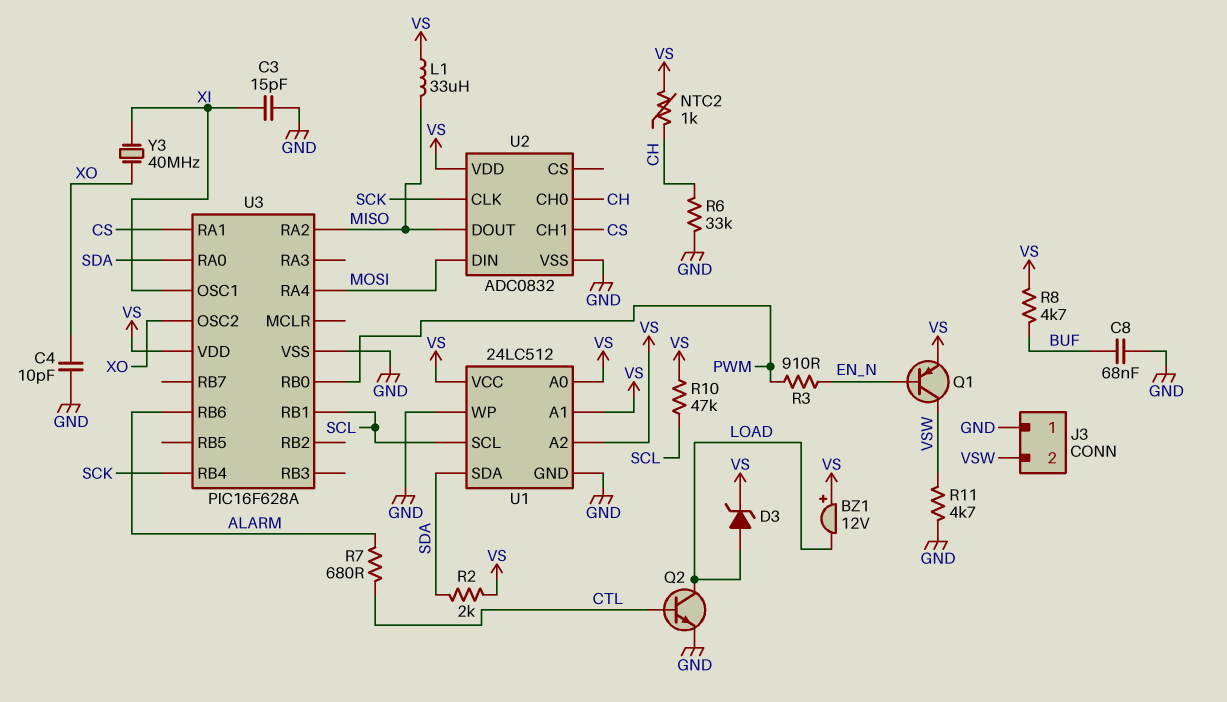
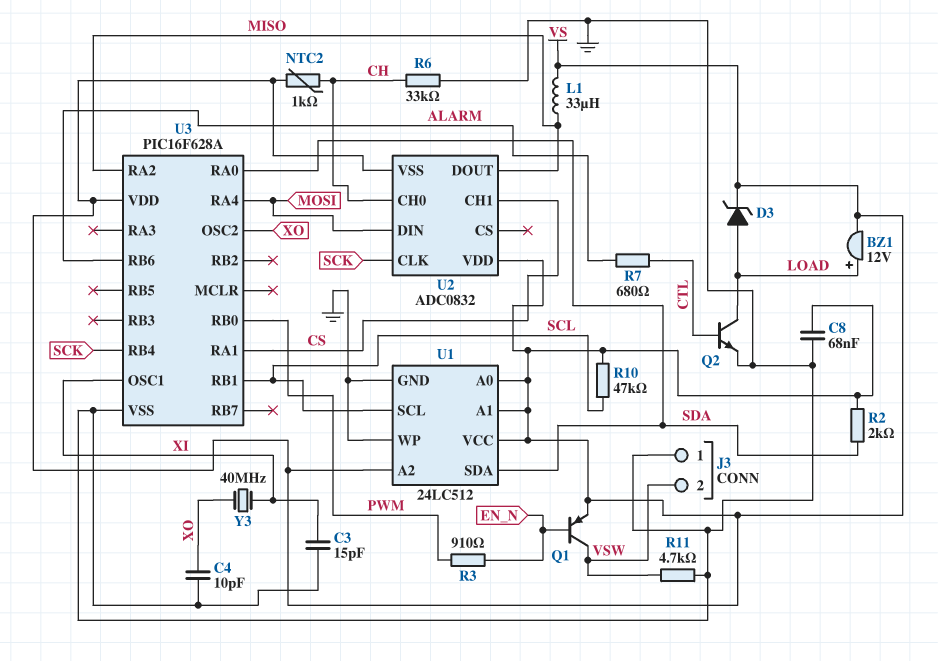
BZ1: buzzer 12V (plus VS, minus LOAD) -> buzzer 12V (plus LOAD, minus VS)
C8: 68nF (BUF, GND) -> 68nF (GND, VS)
R8: 4.7k (BUF, VS) -> none
U2 pin VSS: GND -> VS

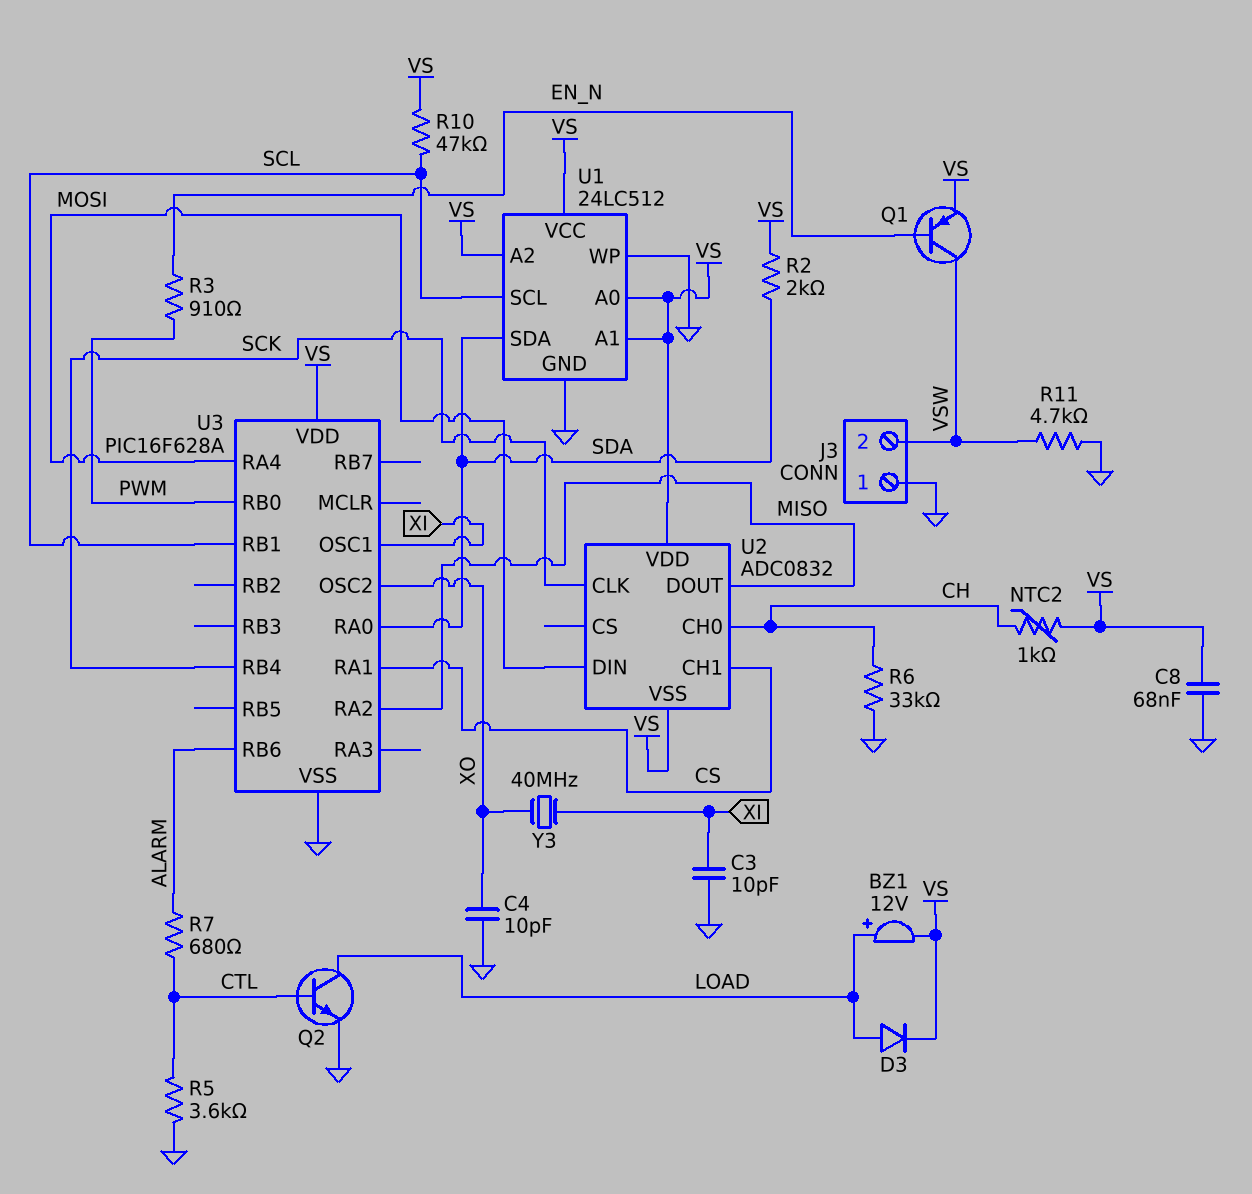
C3: 15pF (GND, XI) -> 10pF (GND, XI)
D3: zener (A LOAD, K VS) -> diode (A LOAD, K VS)
L1: 33uH (MISO, VS) -> none
R5: none -> 3.6k (CTL, GND)

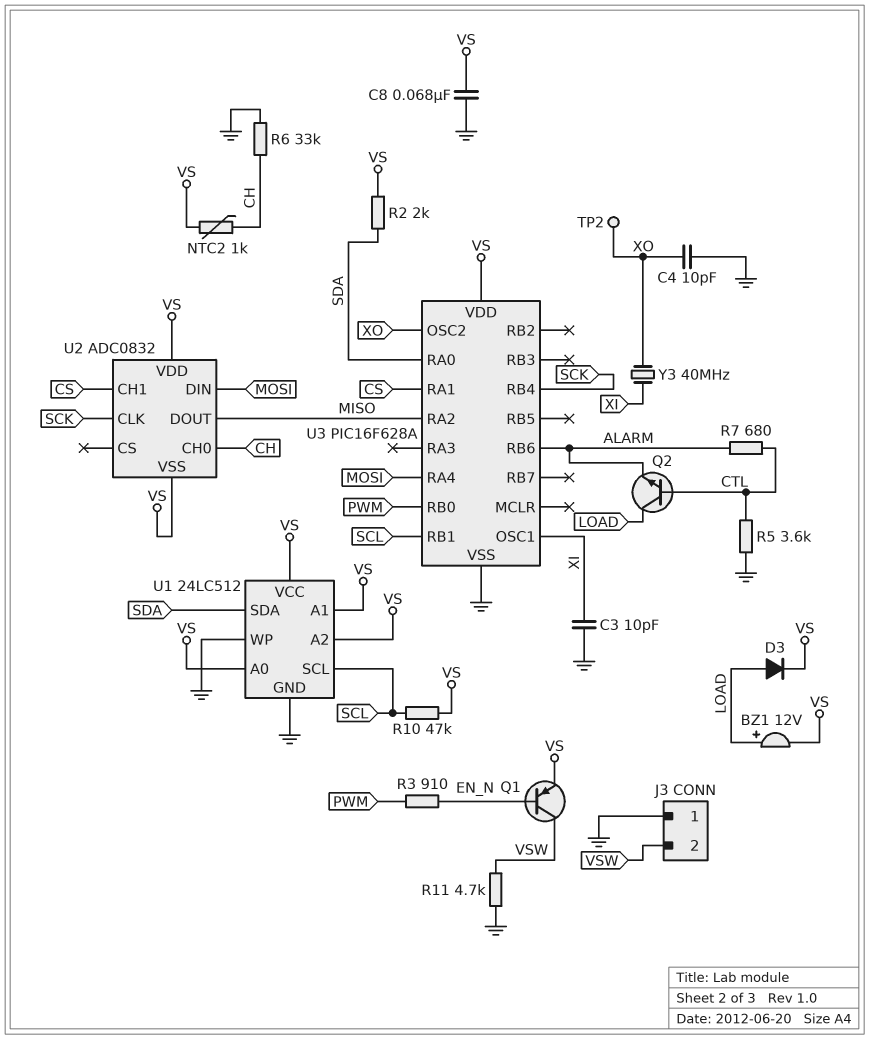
Q2: NPN (B CTL, C LOAD, E GND) -> NPN (B CTL, C LOAD, E ALARM)
TP2: none -> test point (XO)

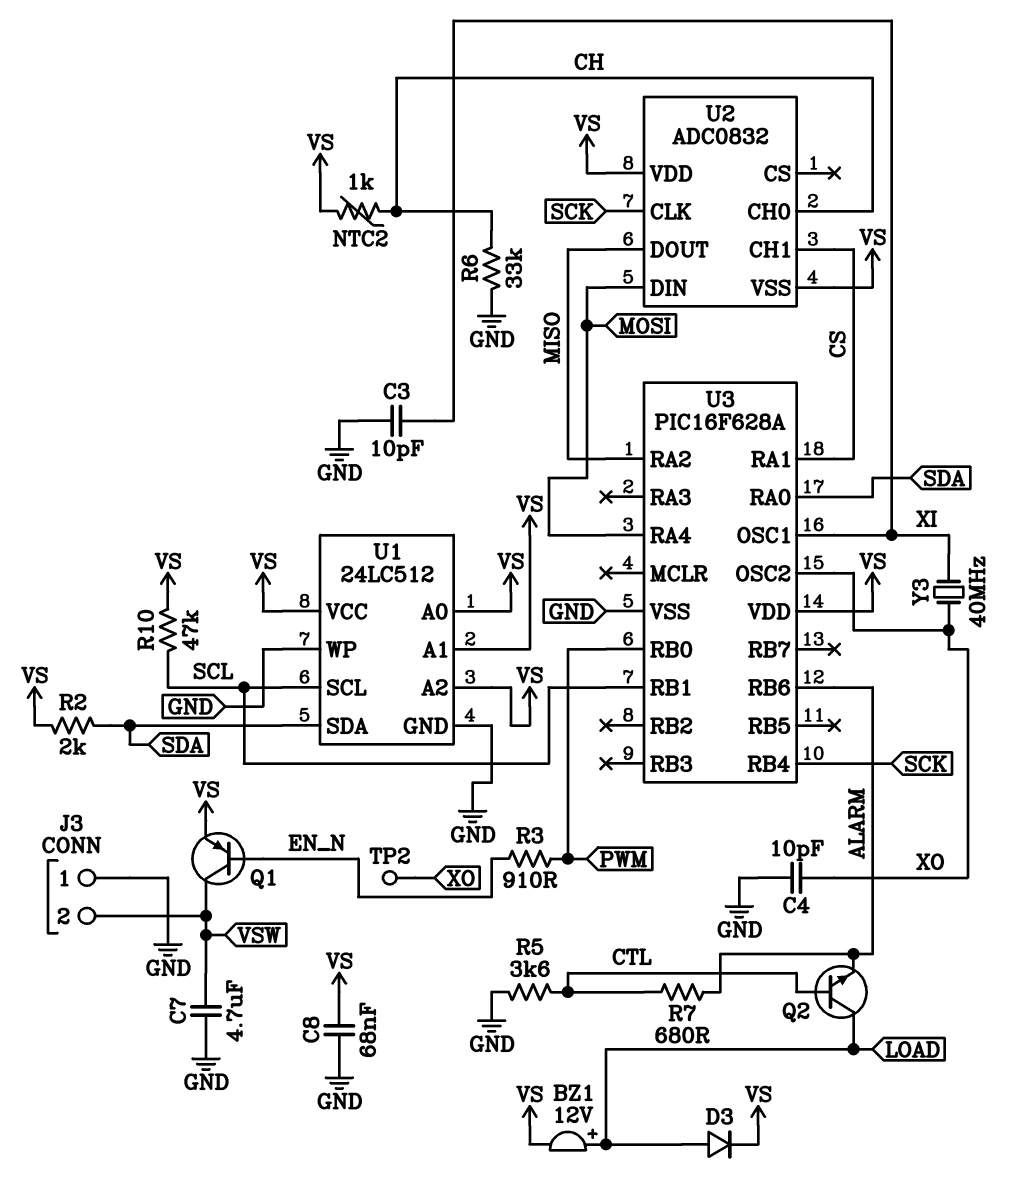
C7: none -> 4.7uF (GND, VSW)
R11: 4.7k (GND, VSW) -> none

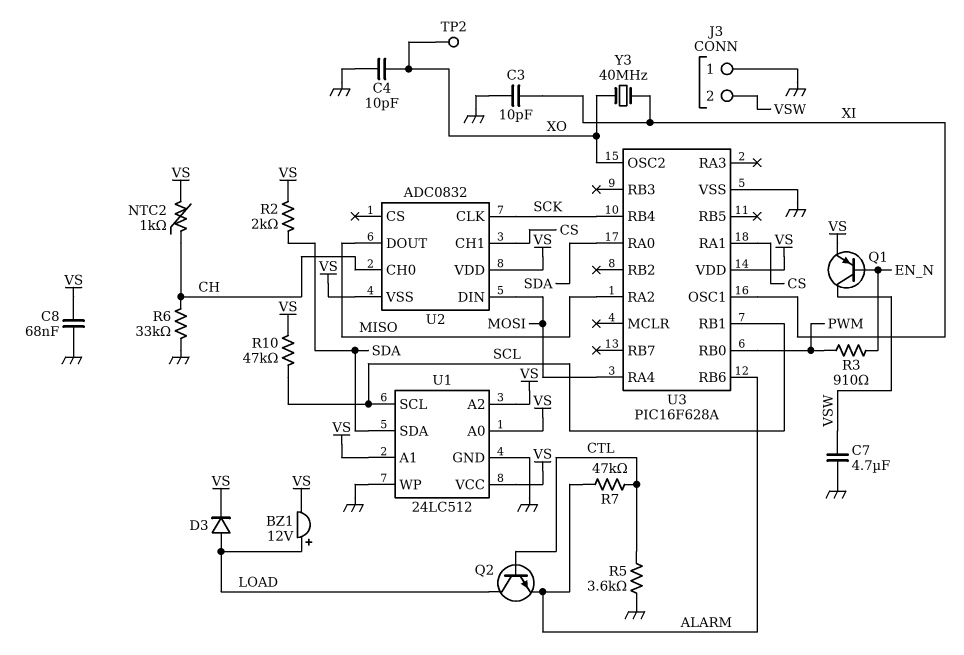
R7: 680 (ALARM, CTL) -> 47k (ALARM, CTL)

